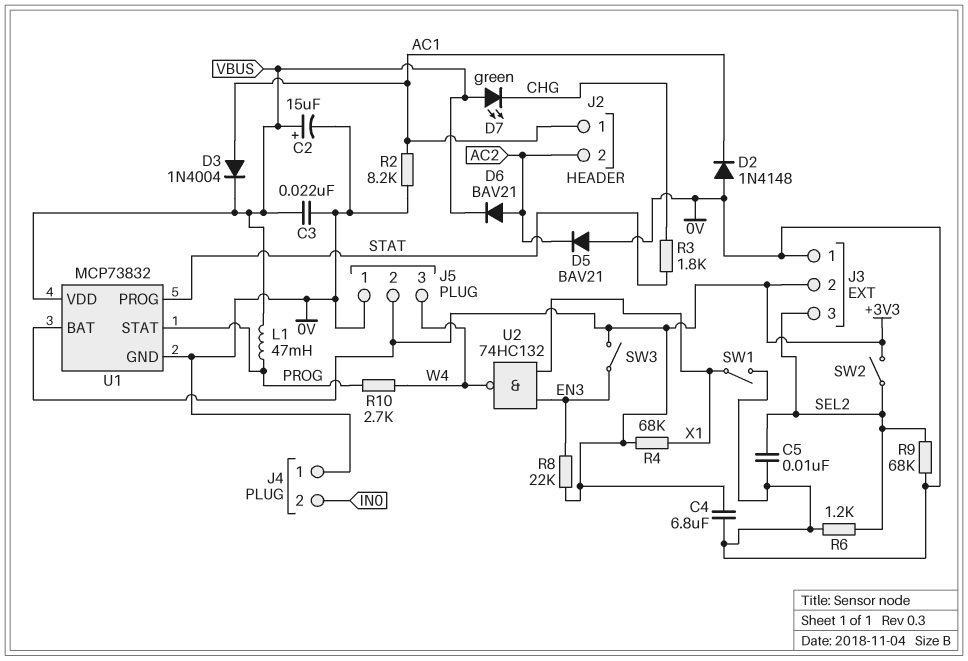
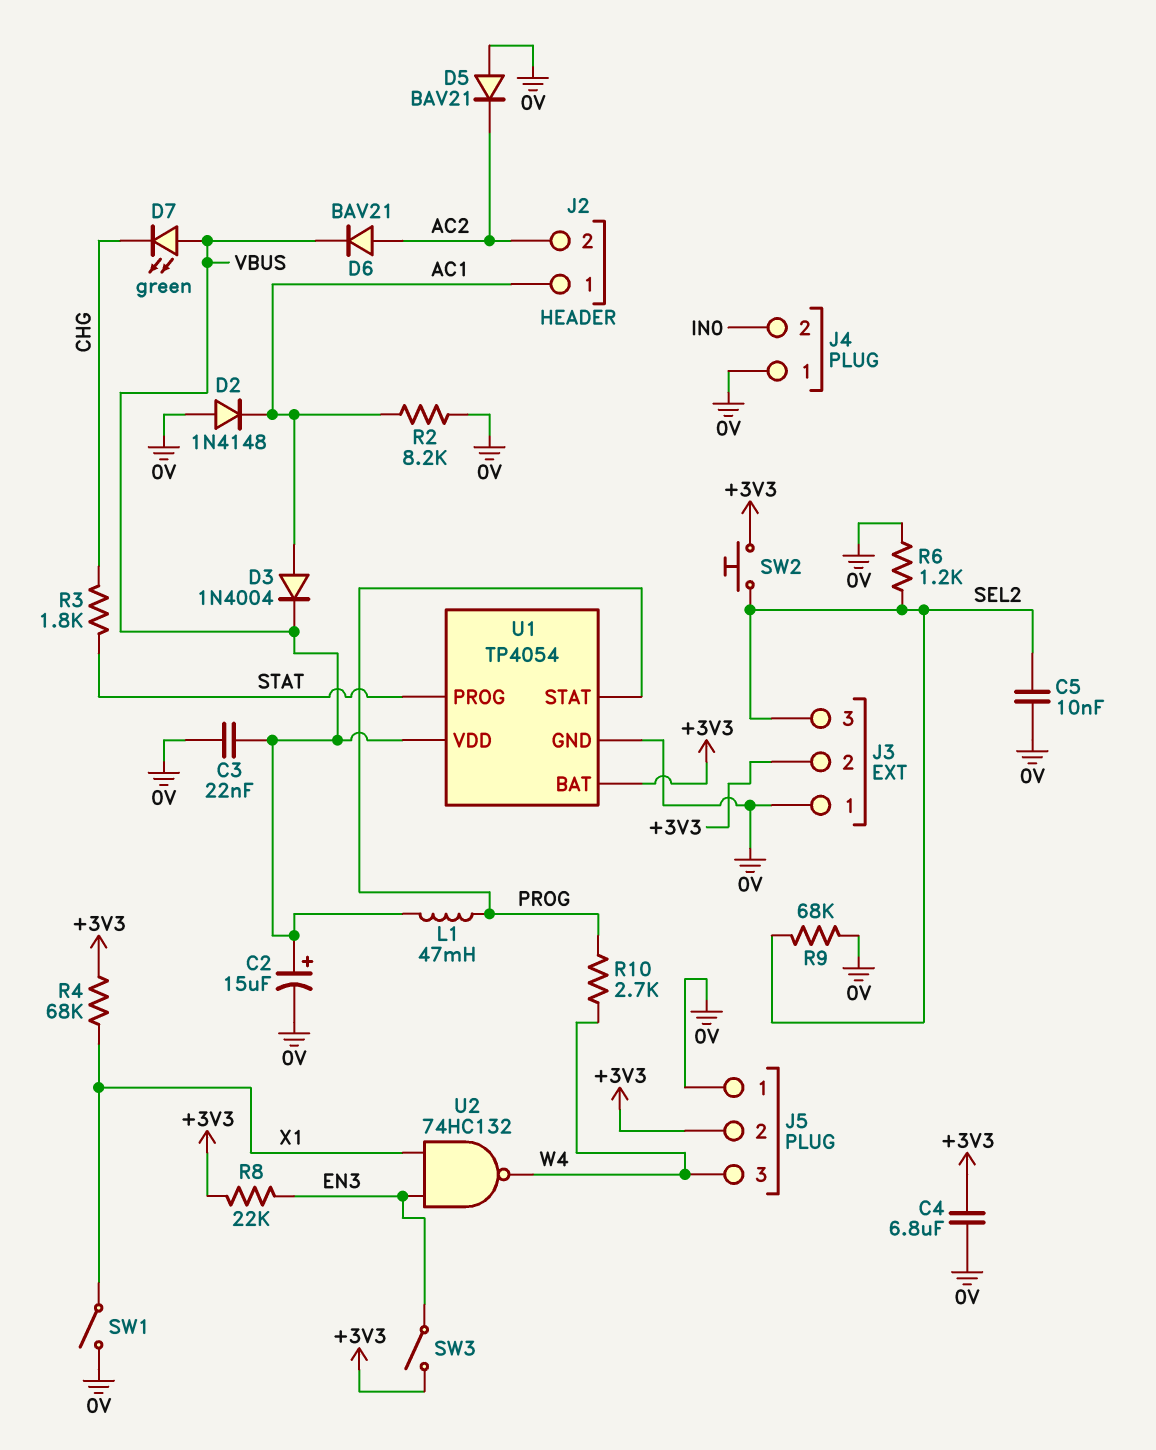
SW2: switch (+3V3, SEL2) -> button (+3V3, SEL2)
U1: MCP73832 -> TP4054

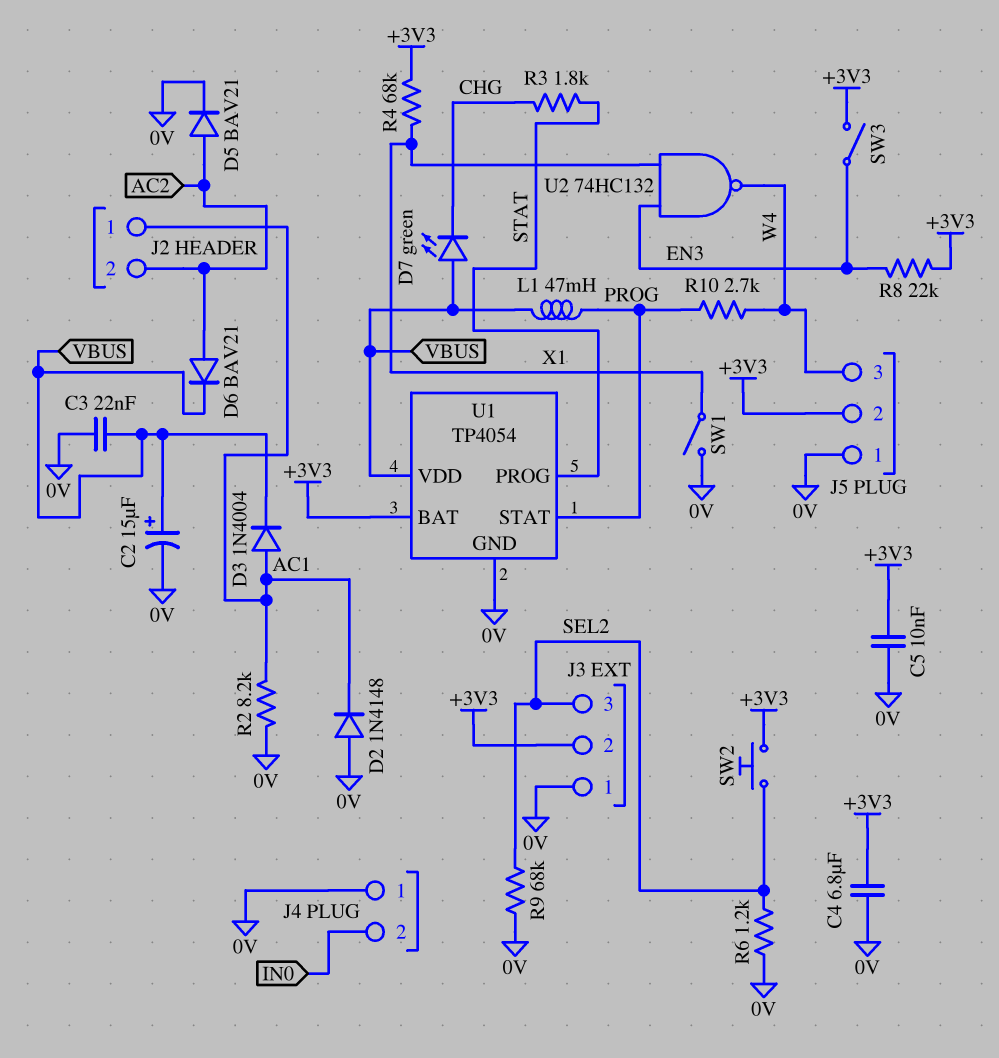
C5: 10nF (0V, SEL2) -> 10nF (+3V3, 0V)
D5: diode BAV21 (A 0V, K AC2) -> diode BAV21 (A AC2, K 0V)

